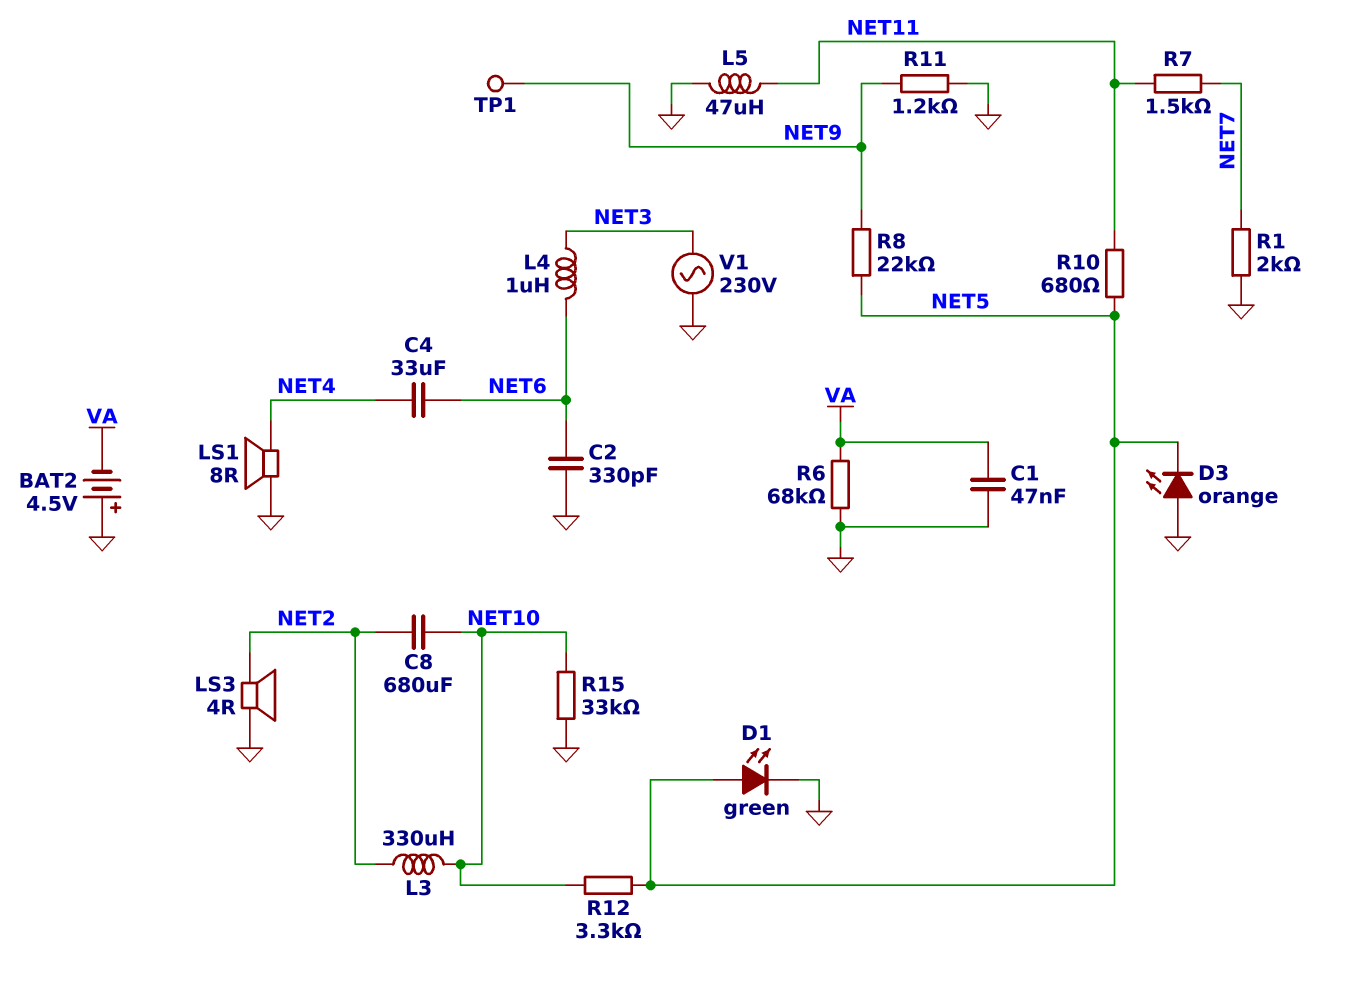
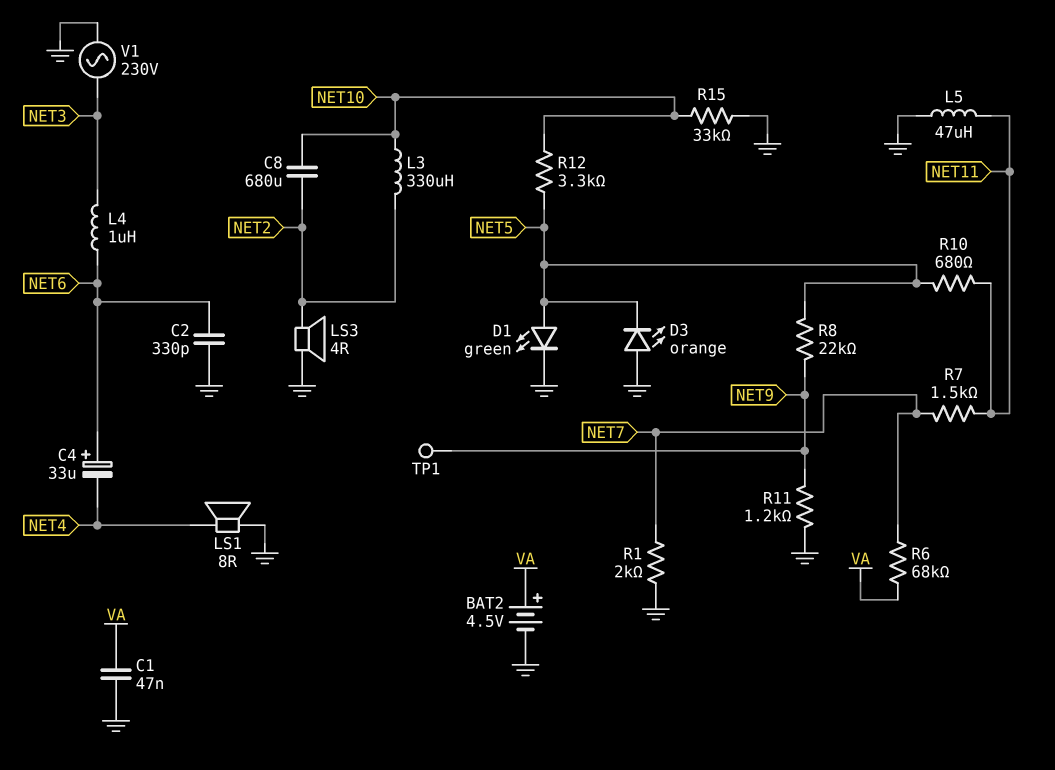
BAT2: 4.5V (plus GND, minus VA) -> 4.5V (plus VA, minus GND)
C4: 33uF (NET4, NET6) -> 33uF (plus NET6, minus NET4)
R6: 68k (GND, VA) -> 68k (NET7, VA)

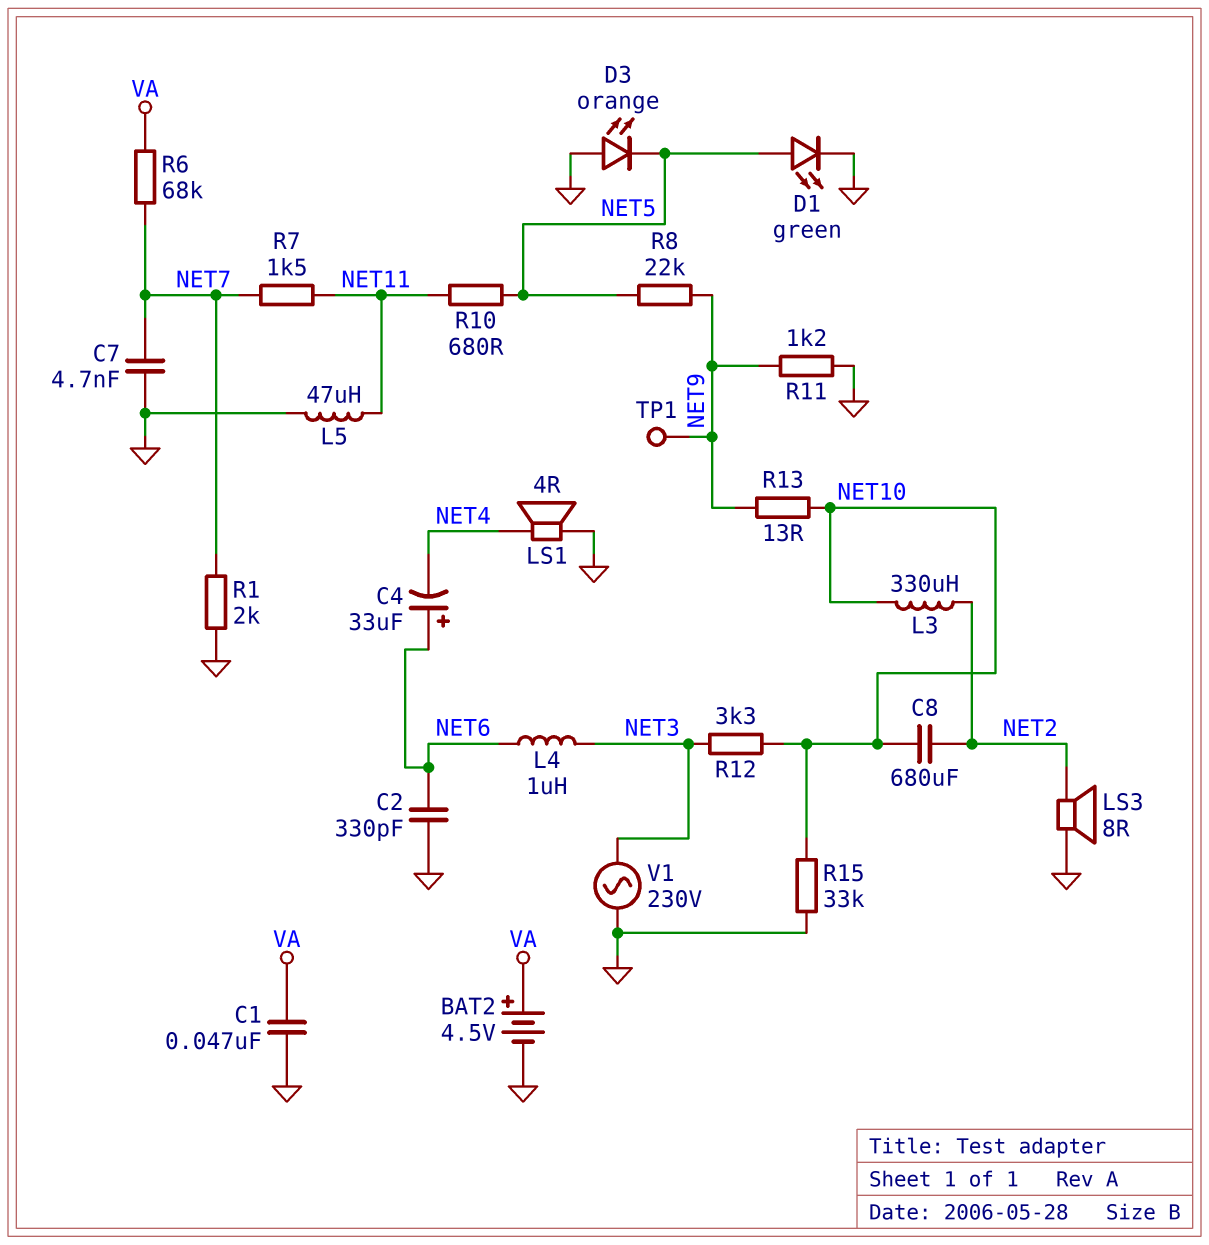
C7: none -> 4.7nF (GND, NET7)
LS1: speaker 8R (GND, NET4) -> speaker 4R (GND, NET4)
LS3: speaker 4R (GND, NET2) -> speaker 8R (GND, NET2)
R12: 3.3k (NET5, NET10) -> 3.3k (NET3, NET10)
R13: none -> 13 (NET9, NET10)

